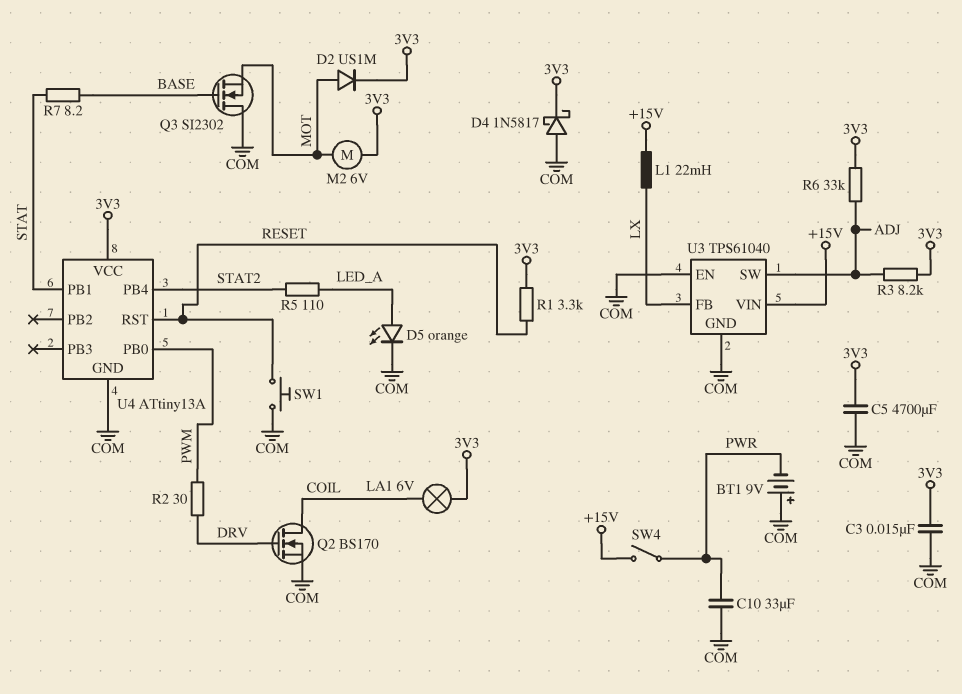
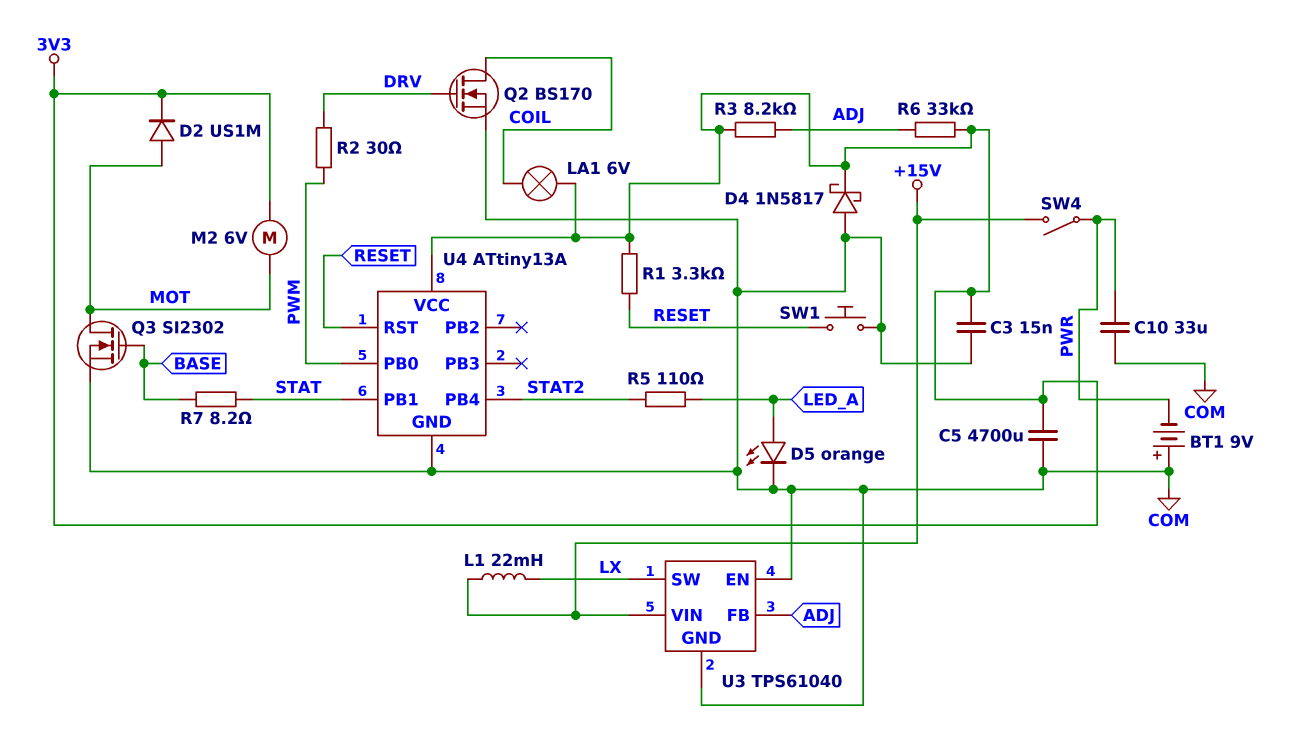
Q3: NMOS SI2302 (G BASE, D COM, S MOT) -> NMOS SI2302 (G BASE, D MOT, S COM)
U3 pin FB: LX -> ADJ
U3 pin SW: ADJ -> LX

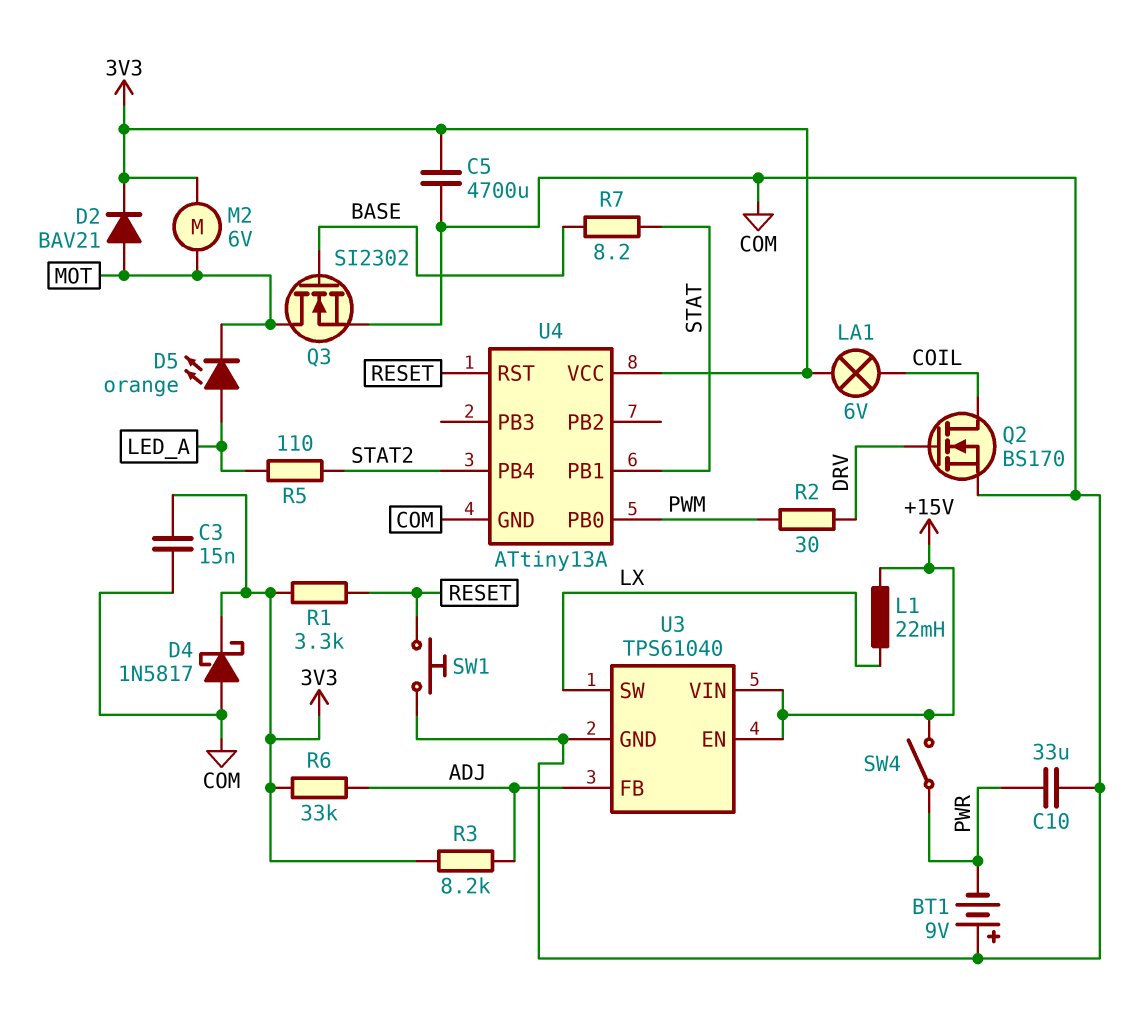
D2: diode US1M (A MOT, K 3V3) -> diode BAV21 (A MOT, K 3V3)
D5: LED orange (A LED_A, K COM) -> LED orange (A LED_A, K MOT)
U3 pin EN: COM -> +15V

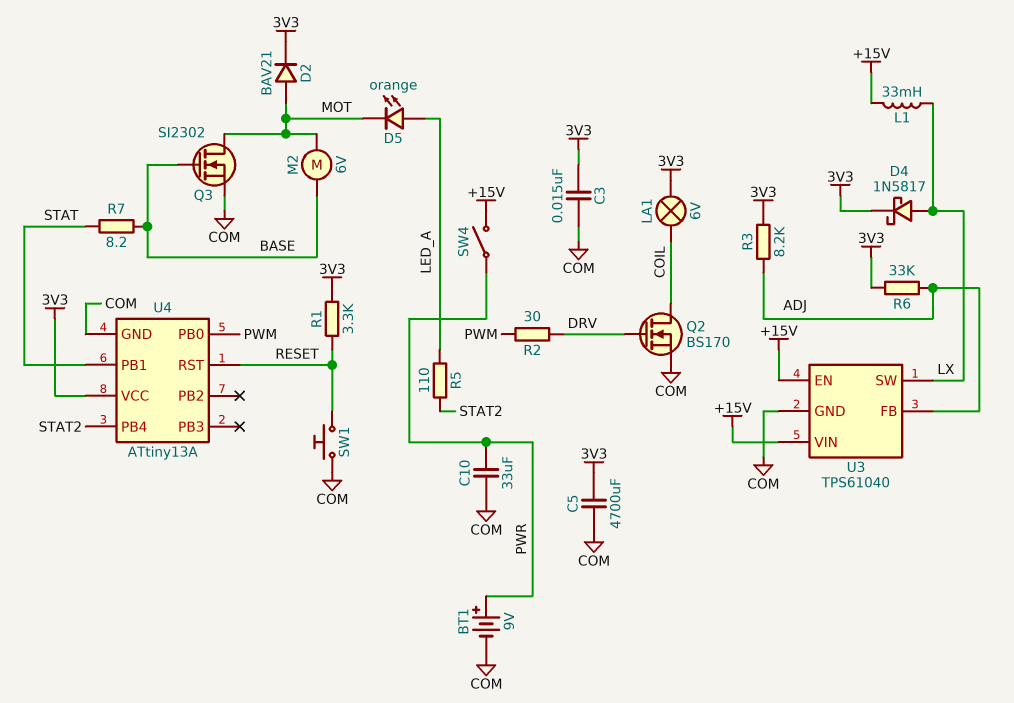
BT1: 9V (plus COM, minus PWR) -> 9V (plus PWR, minus COM)
D4: schottky 1N5817 (A COM, K 3V3) -> schottky 1N5817 (A LX, K 3V3)
L1: 22mH (+15V, LX) -> 33mH (+15V, LX)
M2: motor 6V (3V3, MOT) -> motor 6V (BASE, MOT)

